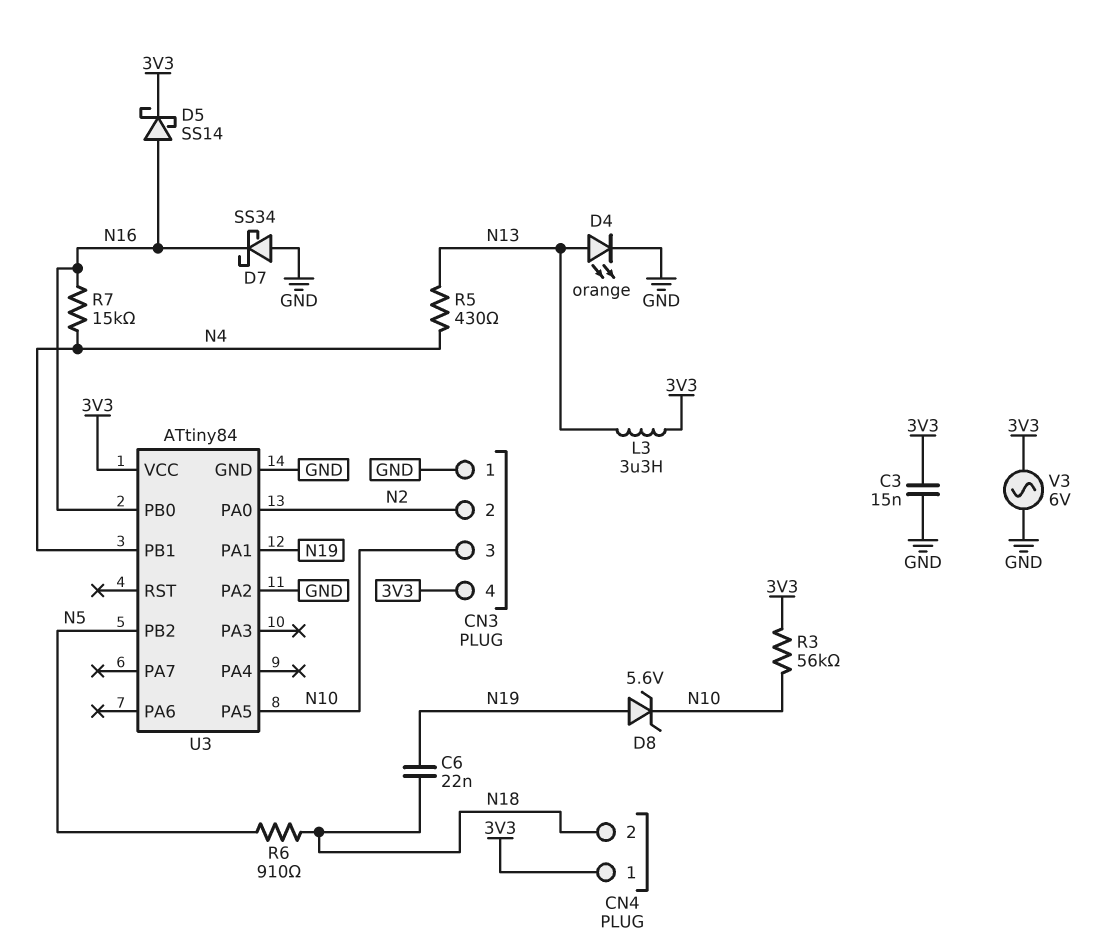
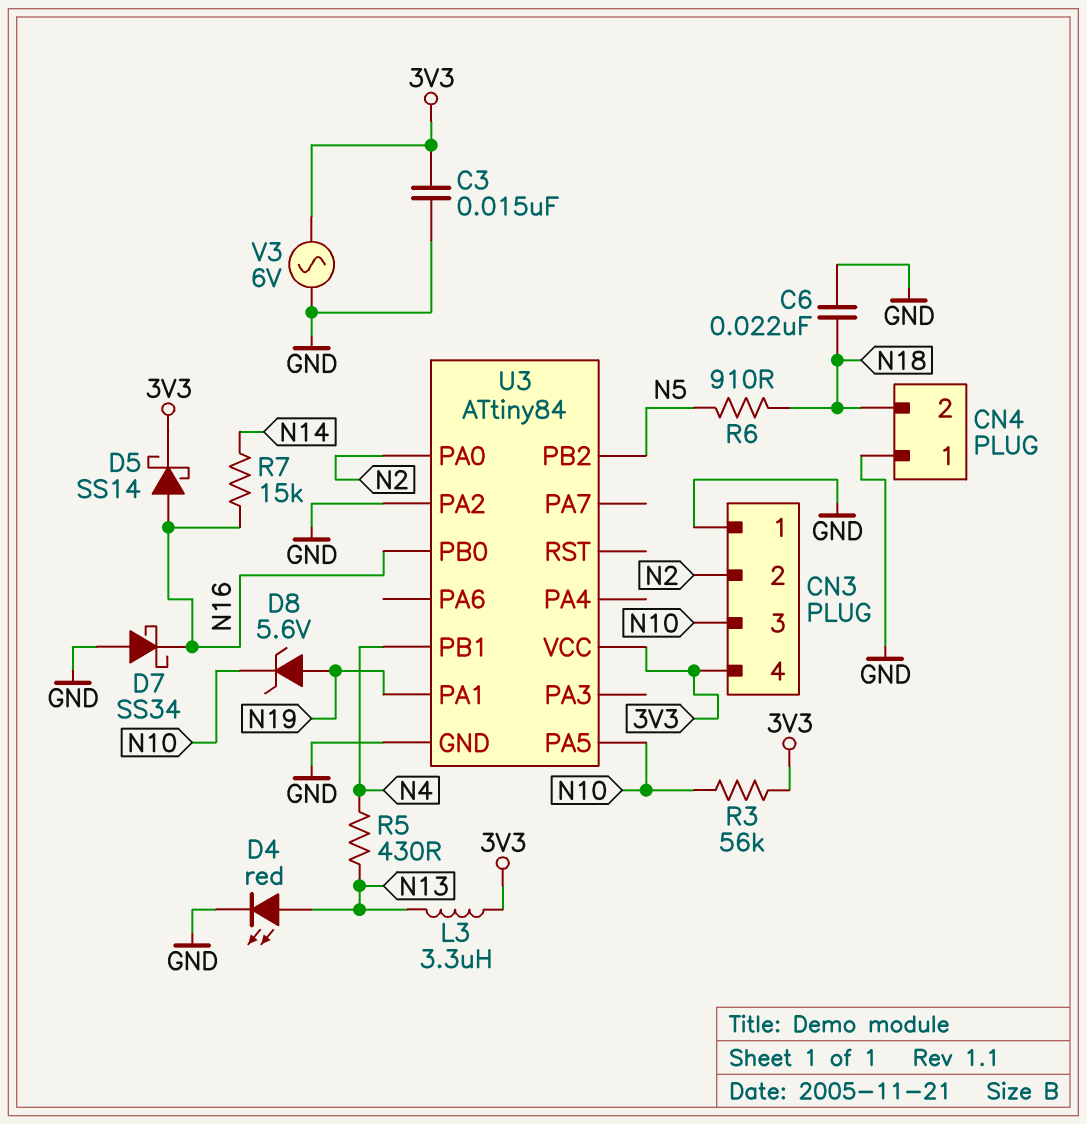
C6: 22nF (N18, N19) -> 22nF (GND, N18)
CN4 pin 1: 3V3 -> GND
D4: LED orange (A N13, K GND) -> LED red (A N13, K GND)
R7: 15k (N4, N16) -> 15k (N14, N16)

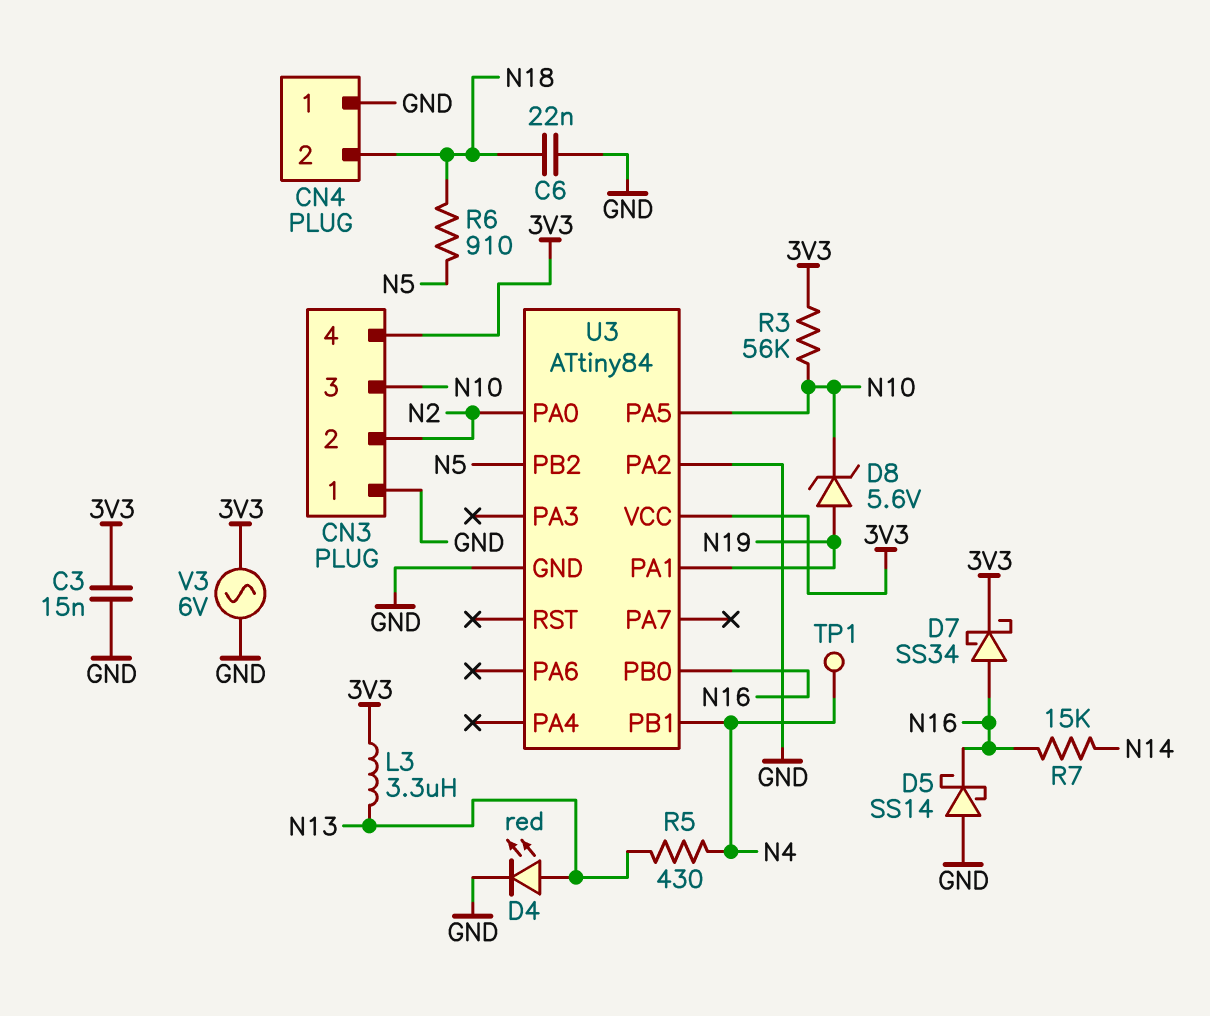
D5: schottky SS14 (A N16, K 3V3) -> schottky SS14 (A GND, K N16)
D7: schottky SS34 (A GND, K N16) -> schottky SS34 (A N16, K 3V3)
TP1: none -> test point (N4)

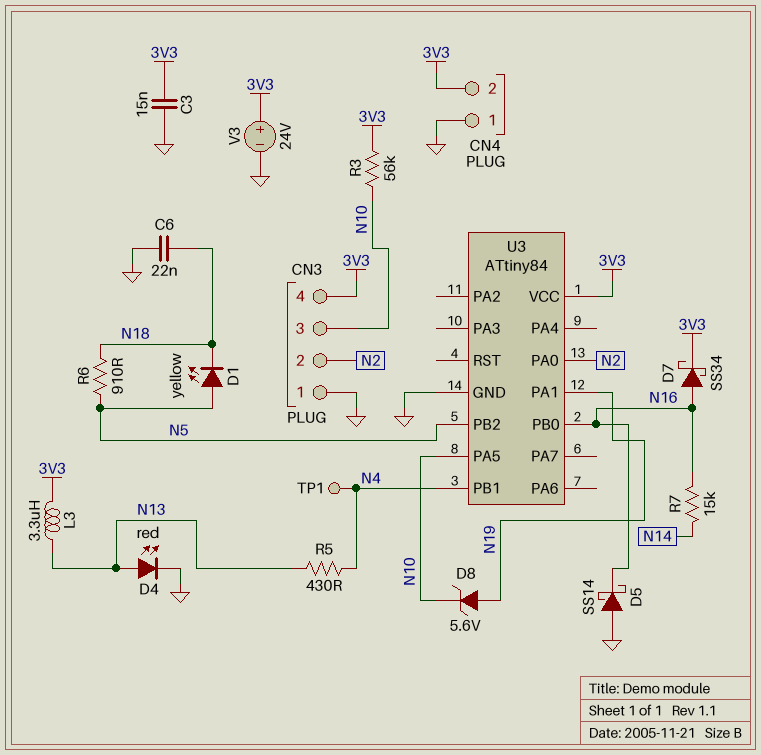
CN4 pin 2: N18 -> 3V3
D1: none -> LED yellow (A N5, K N18)
U3 pin PA2: GND -> none
V3: AC 6V (3V3, GND) -> 24V (plus 3V3, minus GND)

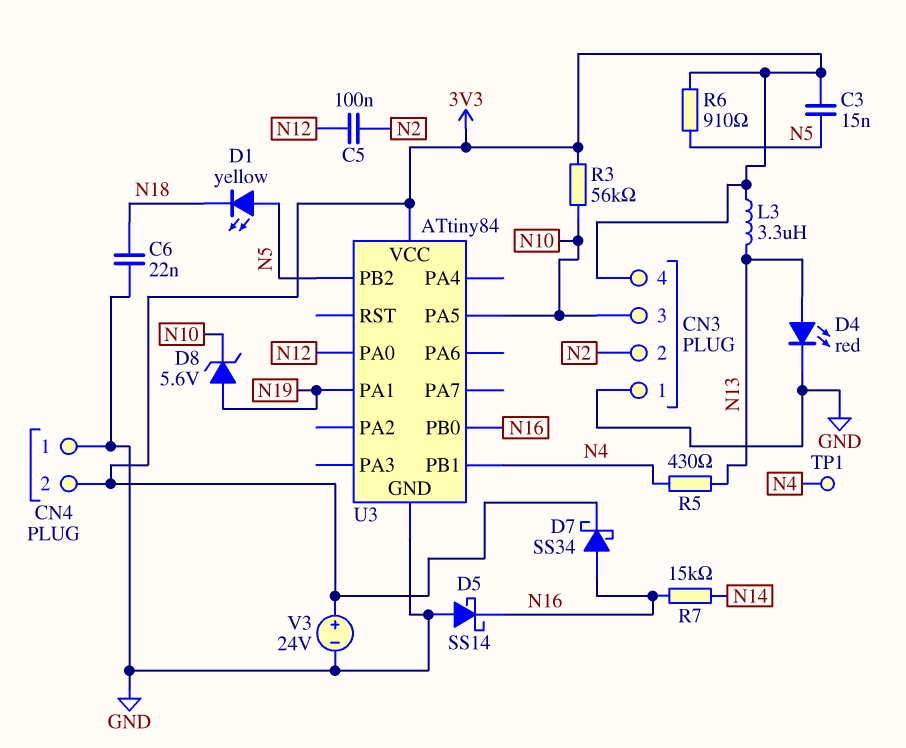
C3: 15nF (3V3, GND) -> 15nF (3V3, N5)
C5: none -> 100nF (N2, N12)
R6: 910 (N5, N18) -> 910 (3V3, N5)
U3 pin PA0: N2 -> N12

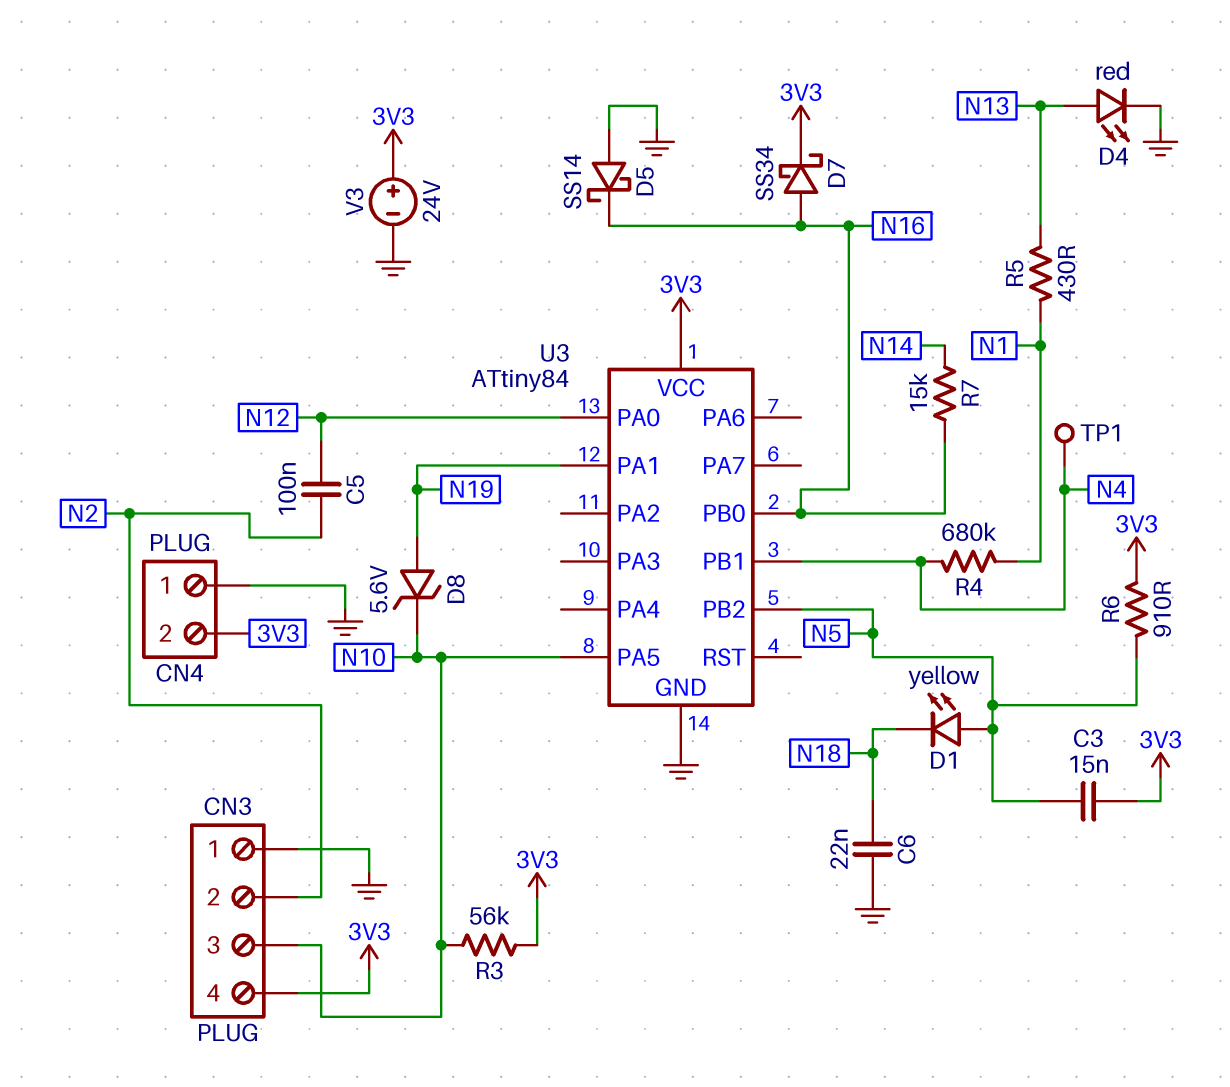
L3: 3.3uH (3V3, N13) -> none
R4: none -> 680k (N1, N4)
R5: 430 (N4, N13) -> 430 (N1, N13)

